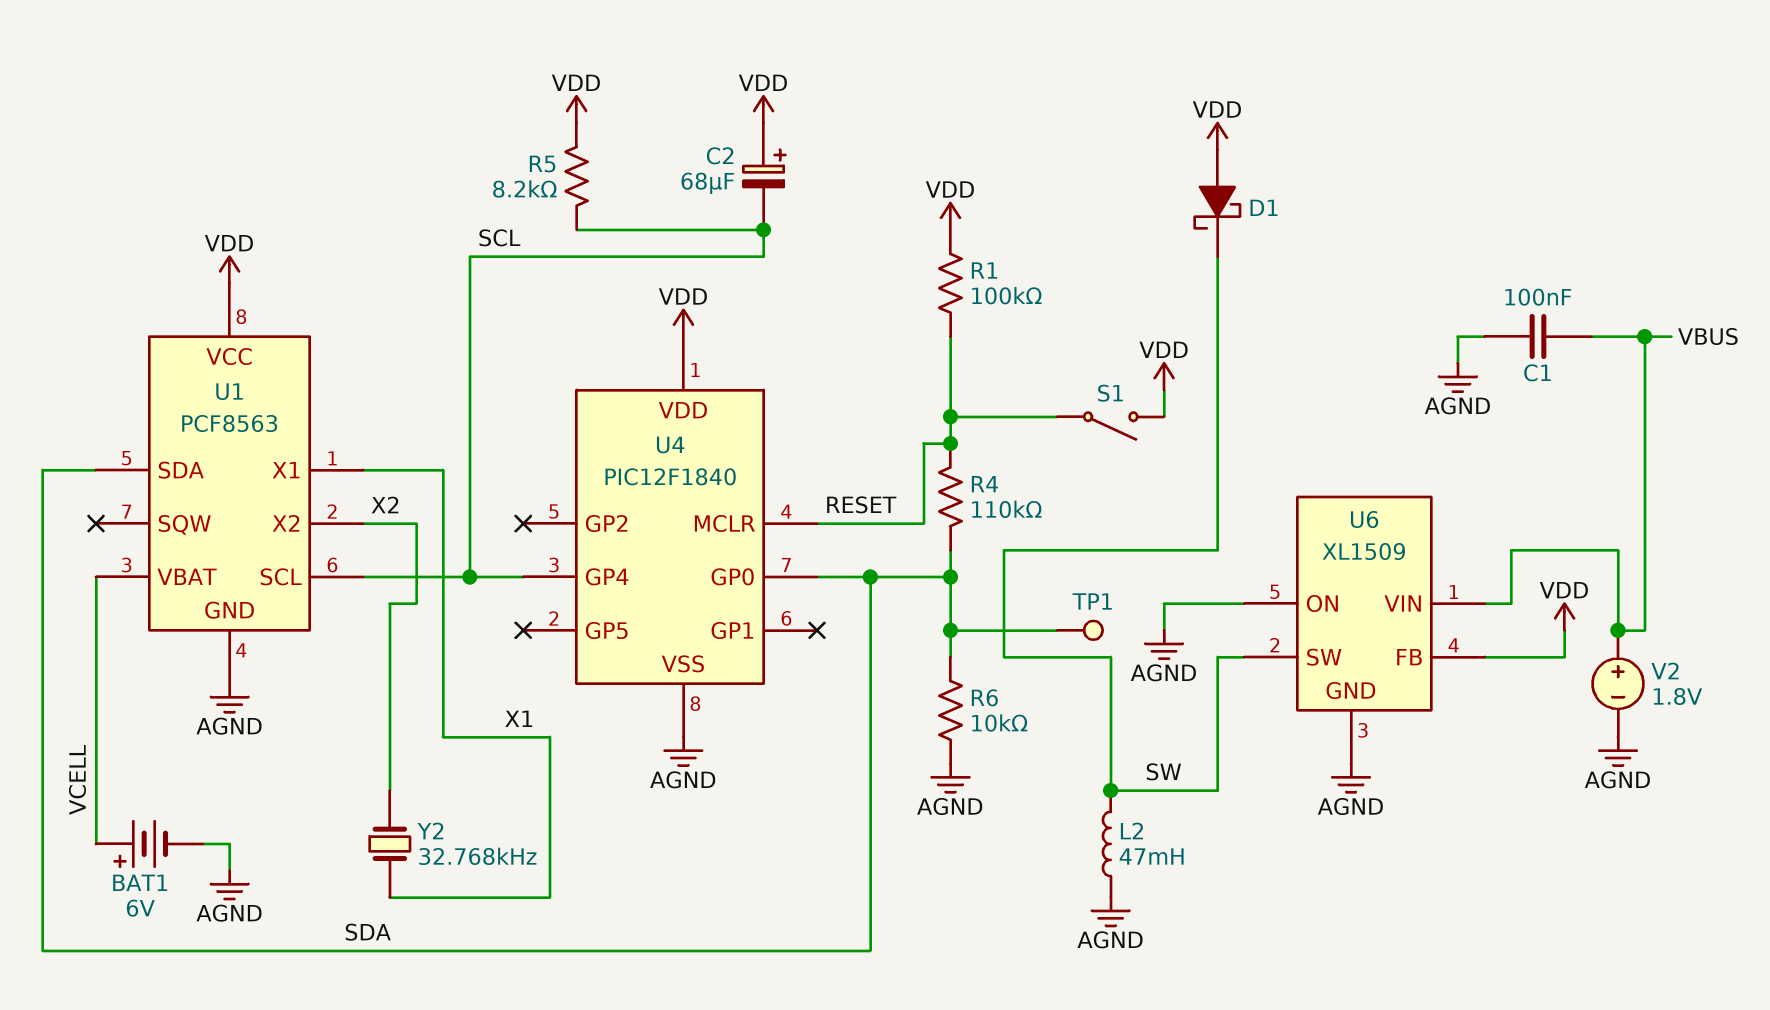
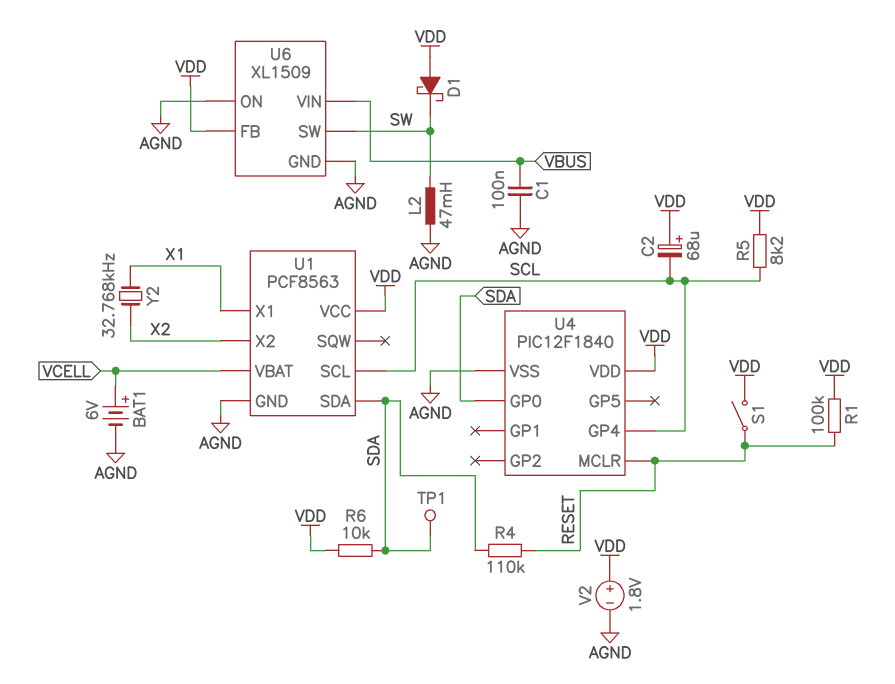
R6: 10k (AGND, SDA) -> 10k (SDA, VDD)
V2: 1.8V (plus VBUS, minus AGND) -> 1.8V (plus VDD, minus AGND)

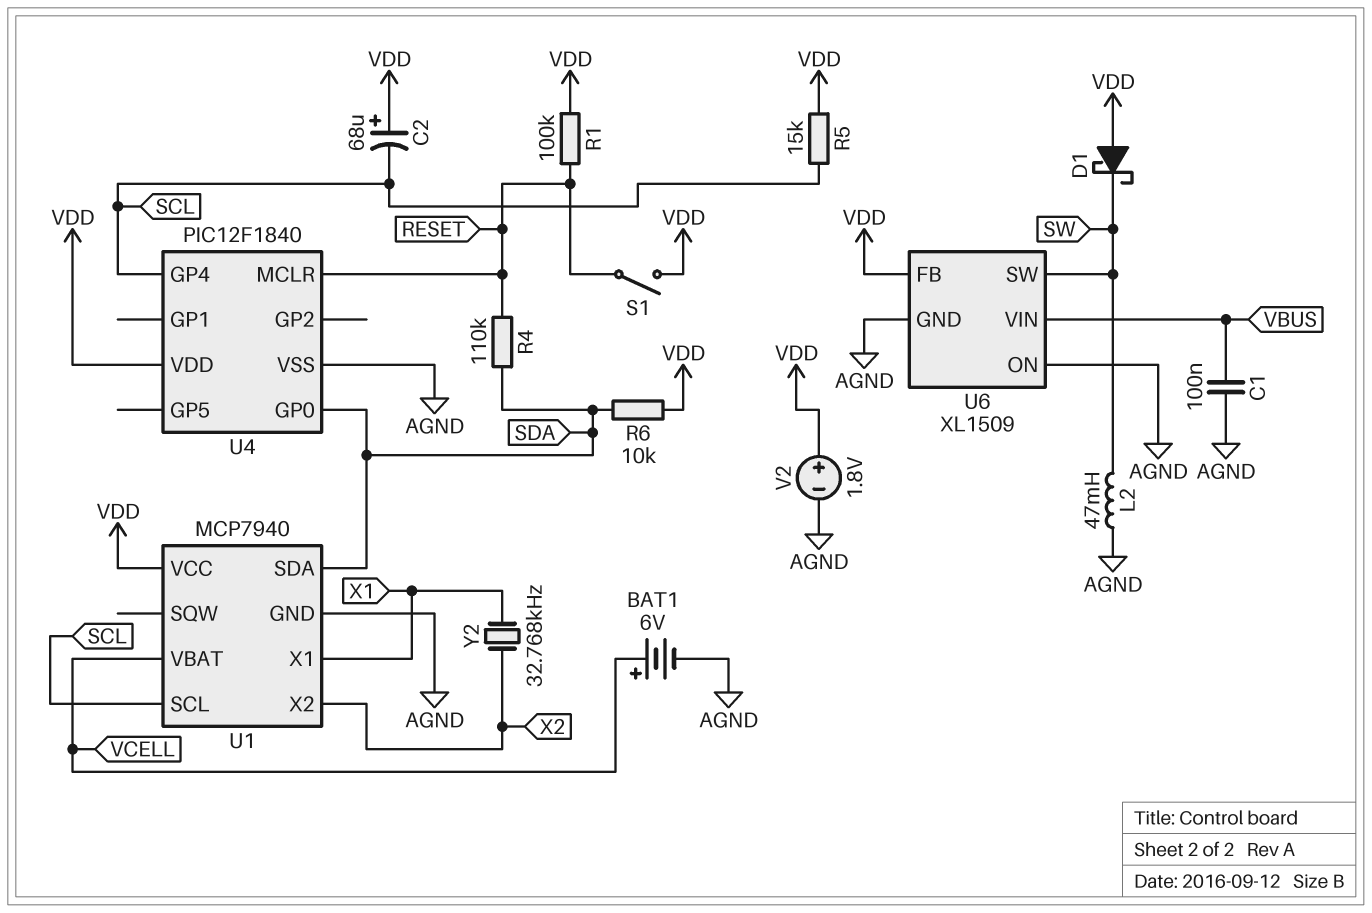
R5: 8.2k (SCL, VDD) -> 15k (SCL, VDD)
TP1: test point (SDA) -> none
U1: PCF8563 -> MCP7940

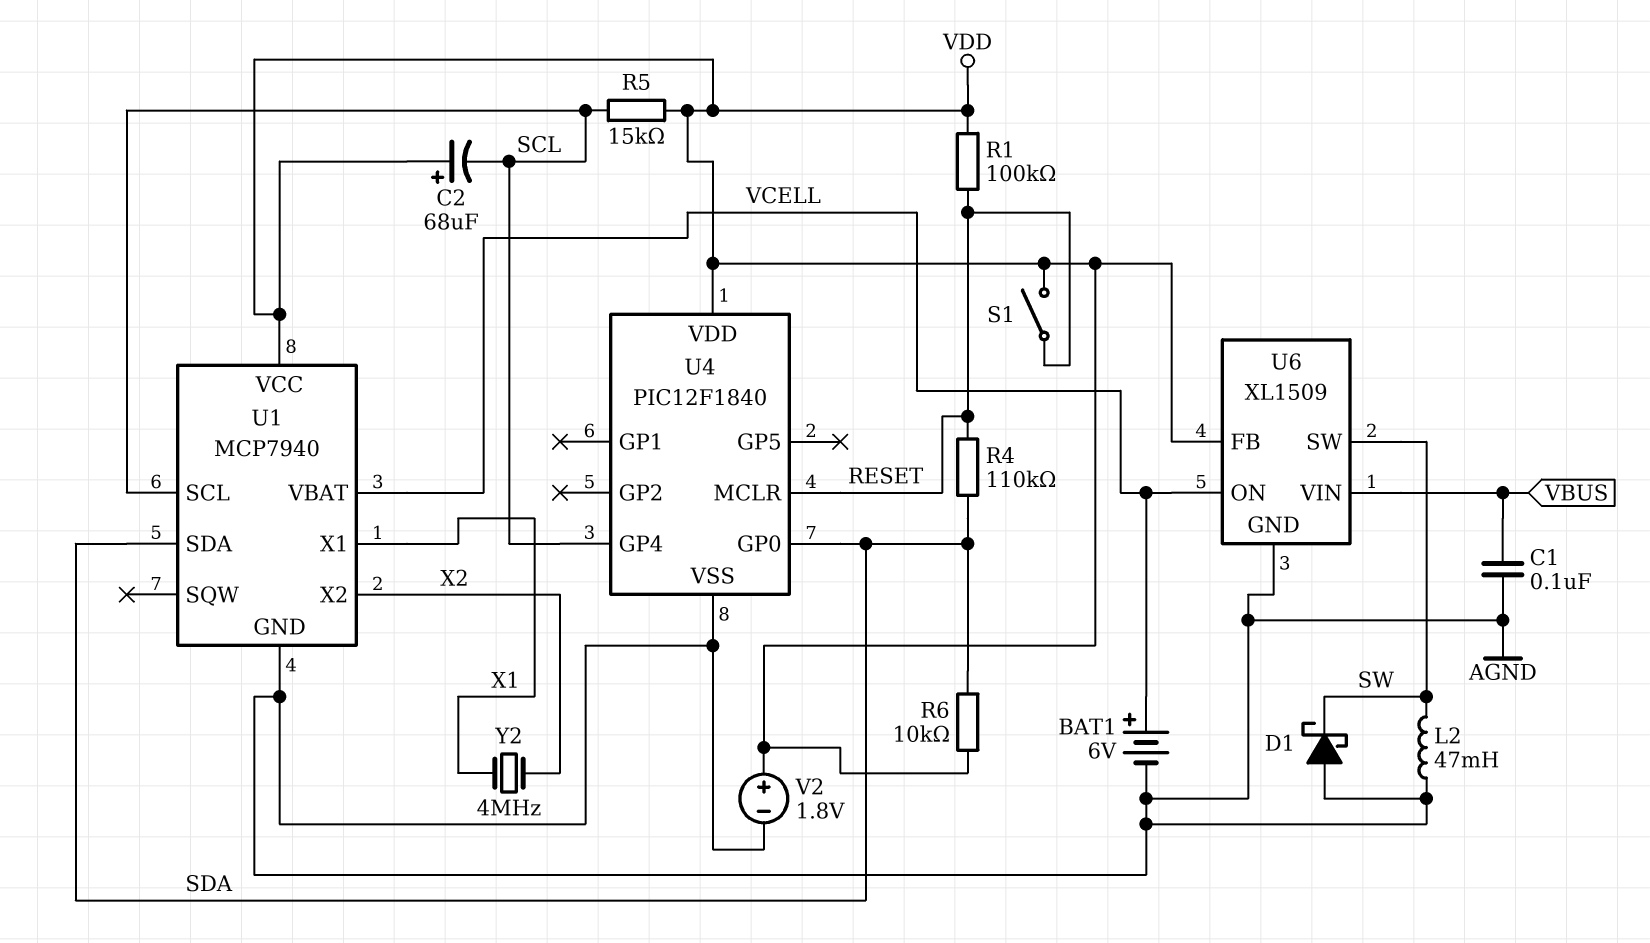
D1: schottky (A VDD, K SW) -> schottky (A AGND, K SW)
U6 pin ON: AGND -> VCELL
Y2: 32.768kHz (X1, X2) -> 4MHz (X1, X2)

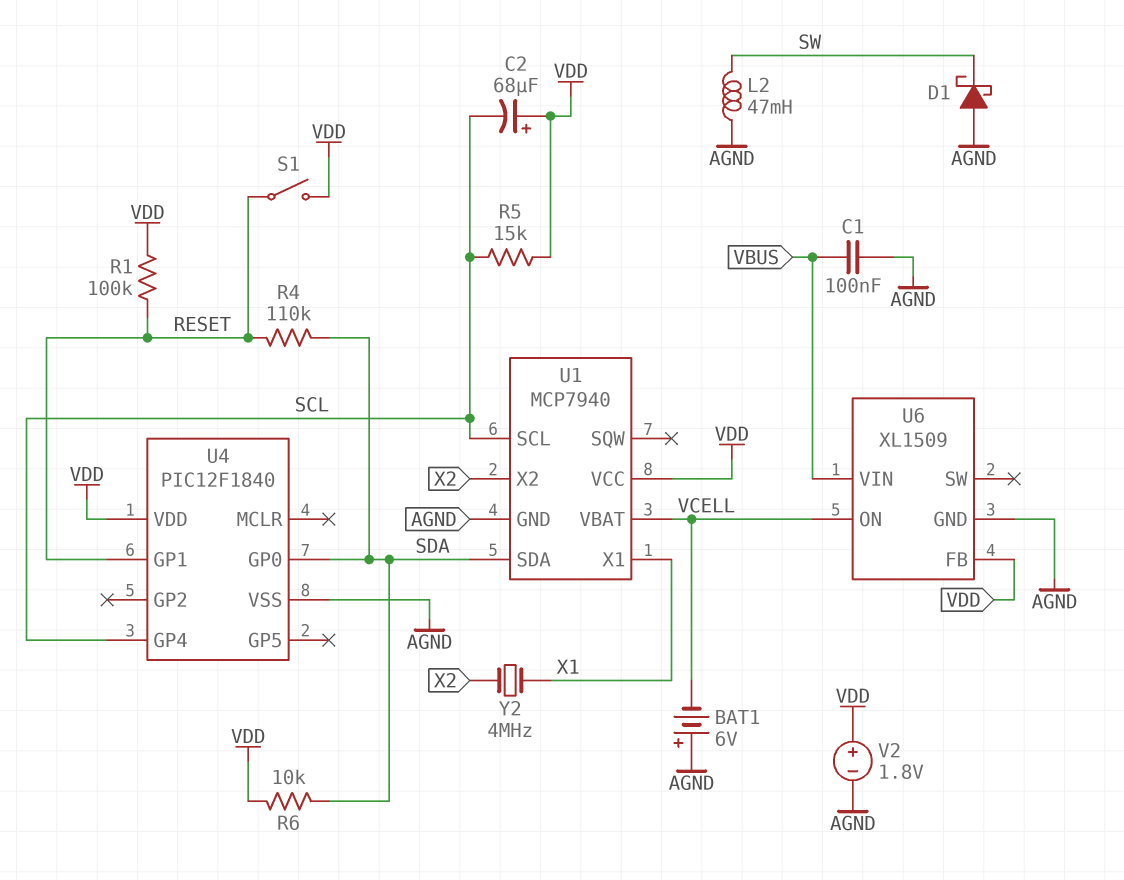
BAT1: 6V (plus VCELL, minus AGND) -> 6V (plus AGND, minus VCELL)
U4 pin GP1: none -> RESET
U4 pin MCLR: RESET -> none
U6 pin SW: SW -> none

